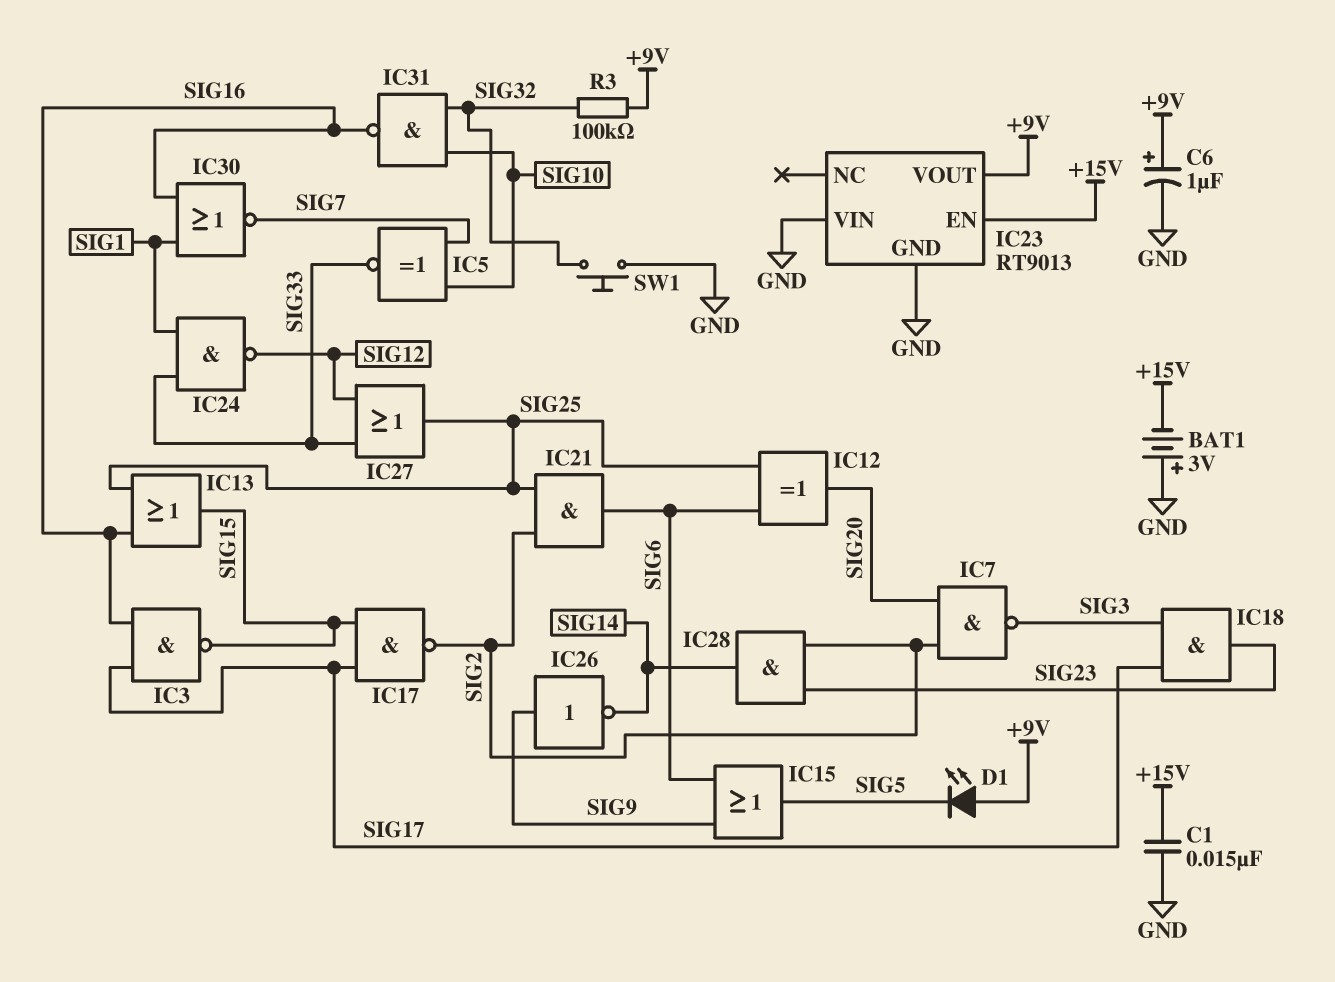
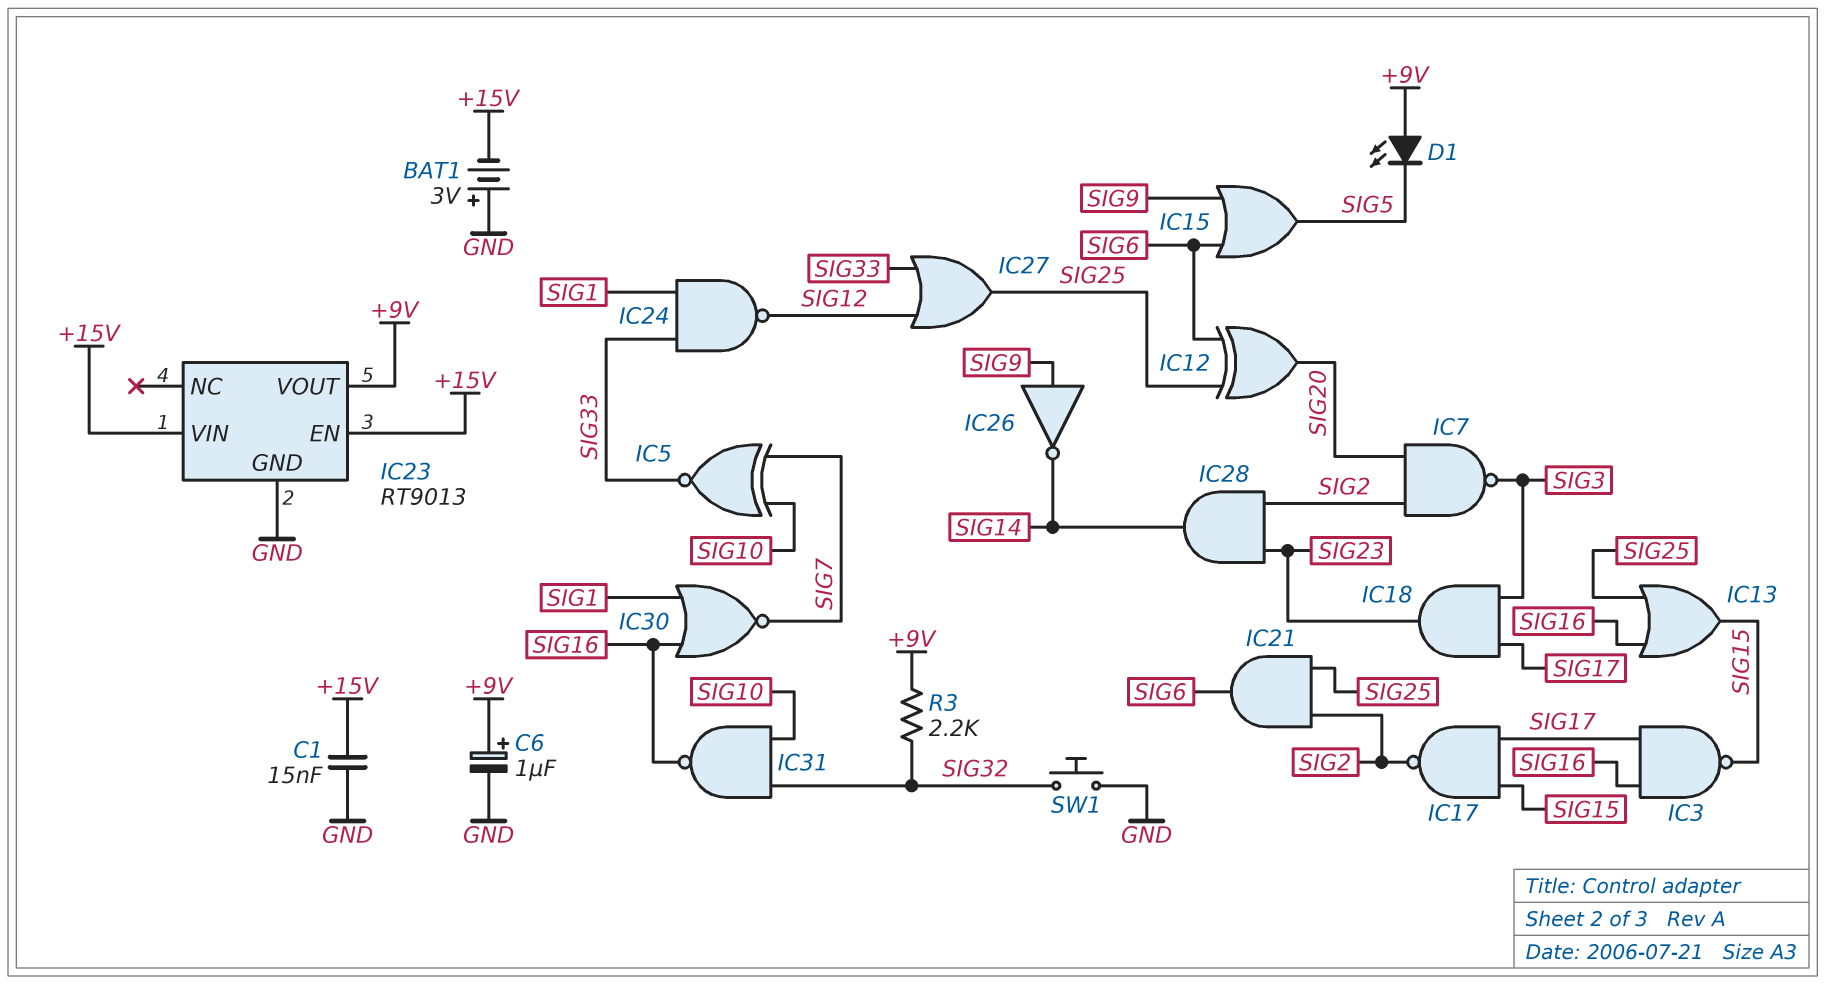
IC23 pin VIN: GND -> +15V
R3: 100k (+9V, SIG32) -> 2.2k (+9V, SIG32)

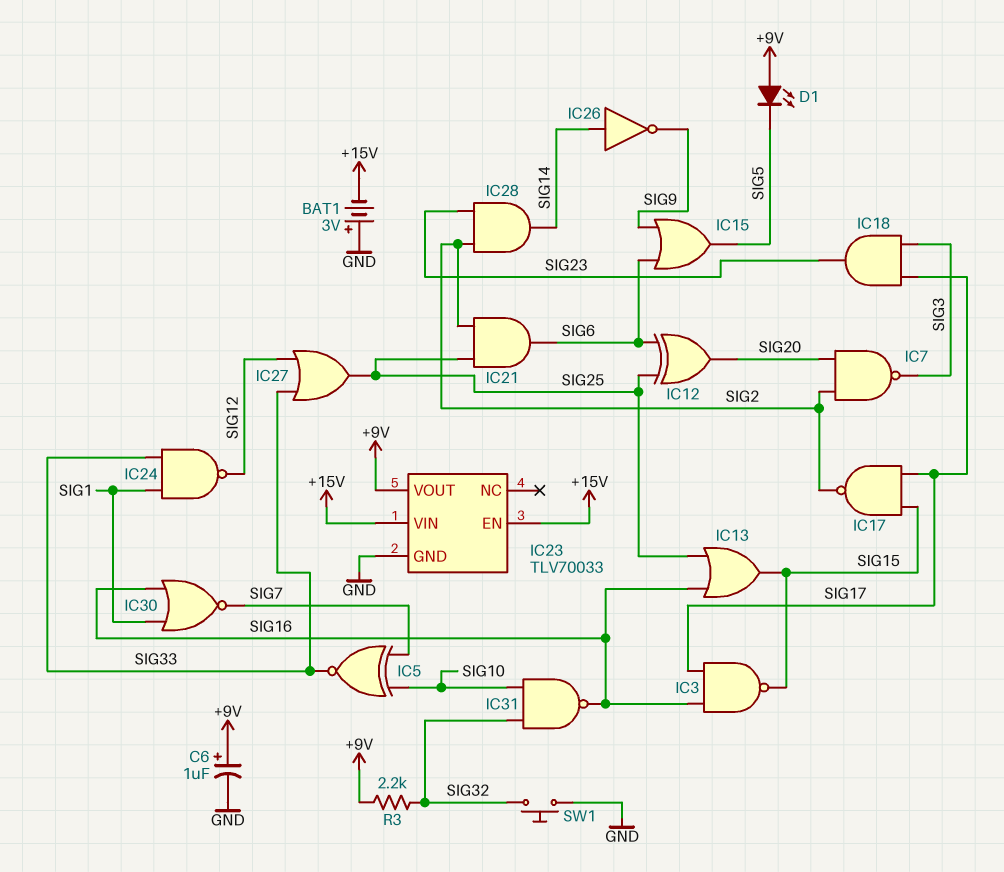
C1: 15nF (+15V, GND) -> none
IC23: RT9013 -> TLV70033
IC26: NOT (in SIG9, out SIG14) -> NOT (in SIG14, out SIG9)

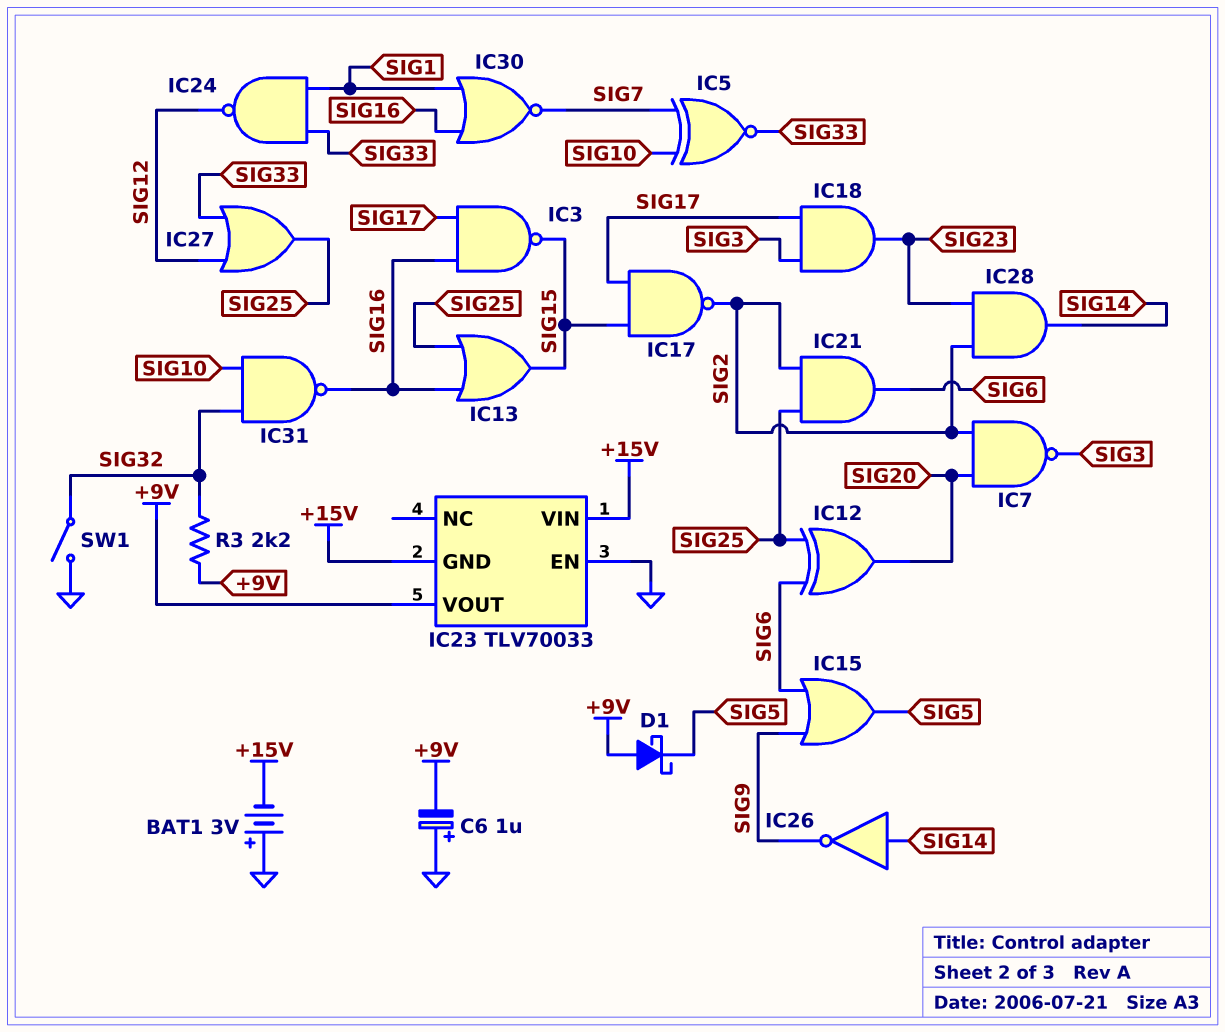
C6: 1uF (plus +9V, minus GND) -> 1uF (plus GND, minus +9V)
D1: LED (A +9V, K SIG5) -> schottky (A +9V, K SIG5)
IC23 pin EN: +15V -> GND
IC23 pin GND: GND -> +15V
SW1: button (GND, SIG32) -> switch (GND, SIG32)

